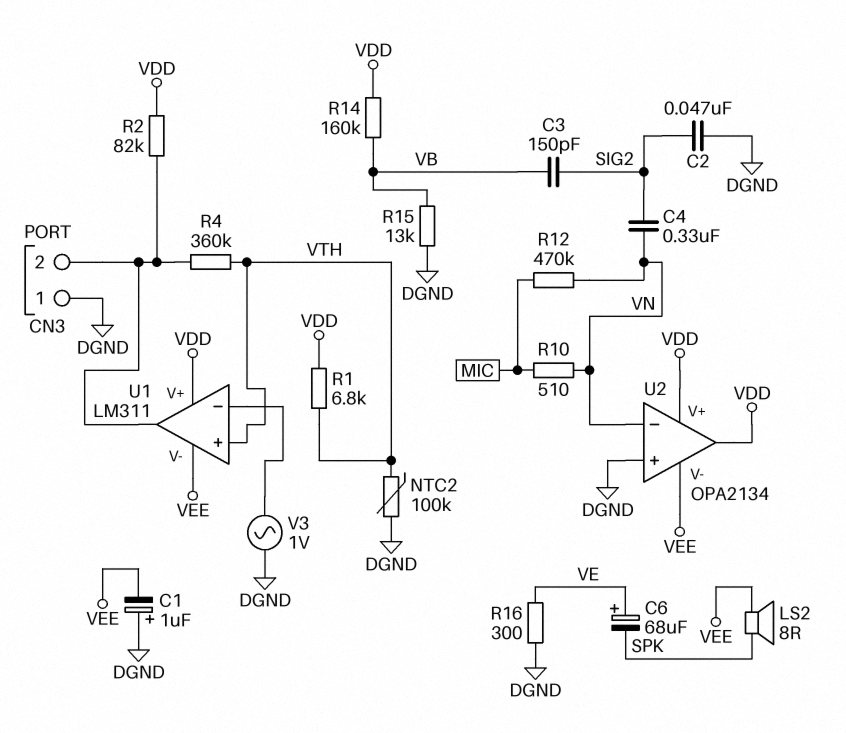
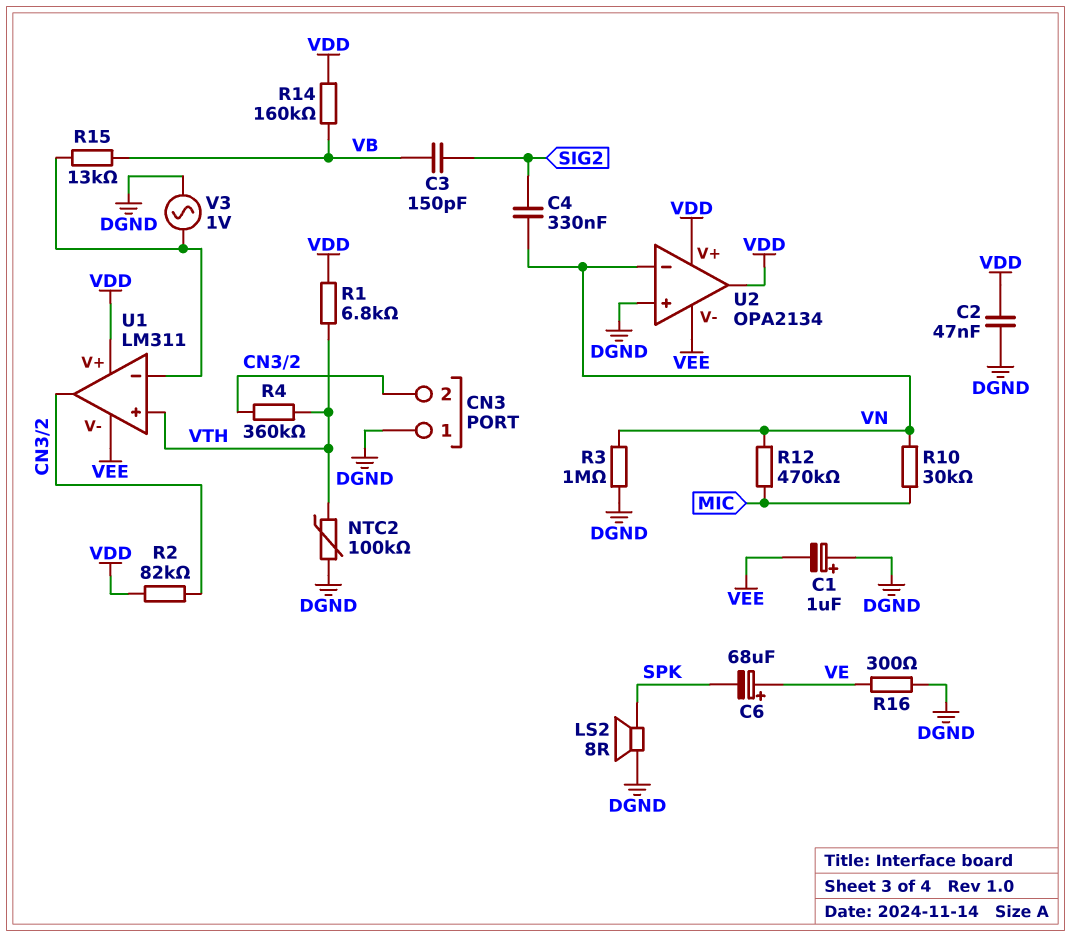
C2: 47nF (DGND, SIG2) -> 47nF (DGND, VDD)
LS2: speaker 8R (SPK, VEE) -> speaker 8R (DGND, SPK)
R3: none -> 1M (DGND, VN)
R10: 510 (MIC, VN) -> 30k (MIC, VN)
R15: 13k (DGND, VB) -> 13k (U1/in-, VB)

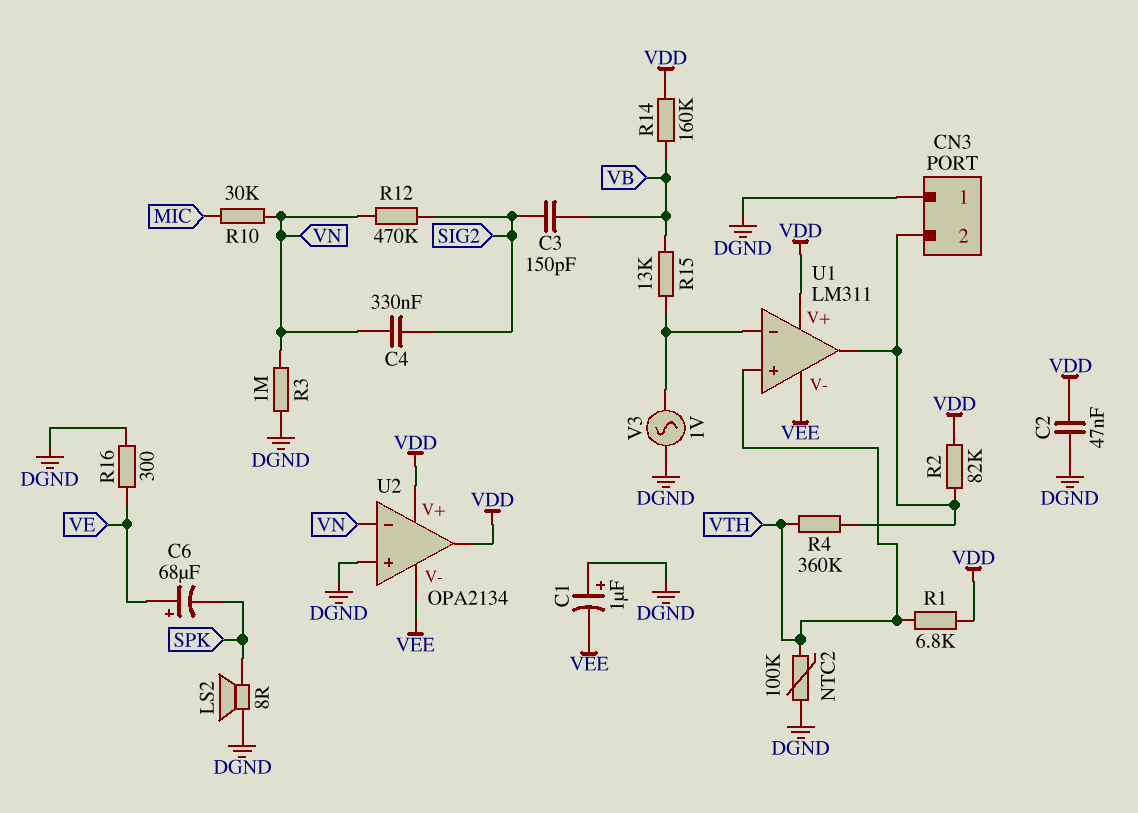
R12: 470k (MIC, VN) -> 470k (SIG2, VN)

